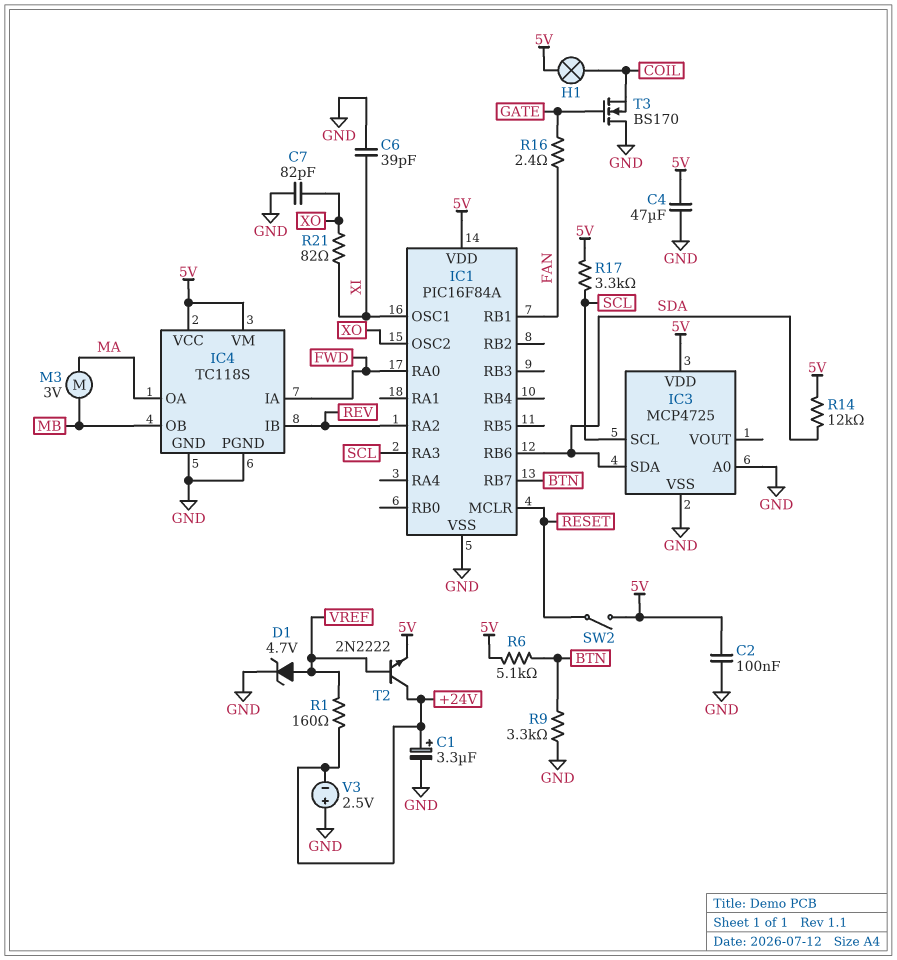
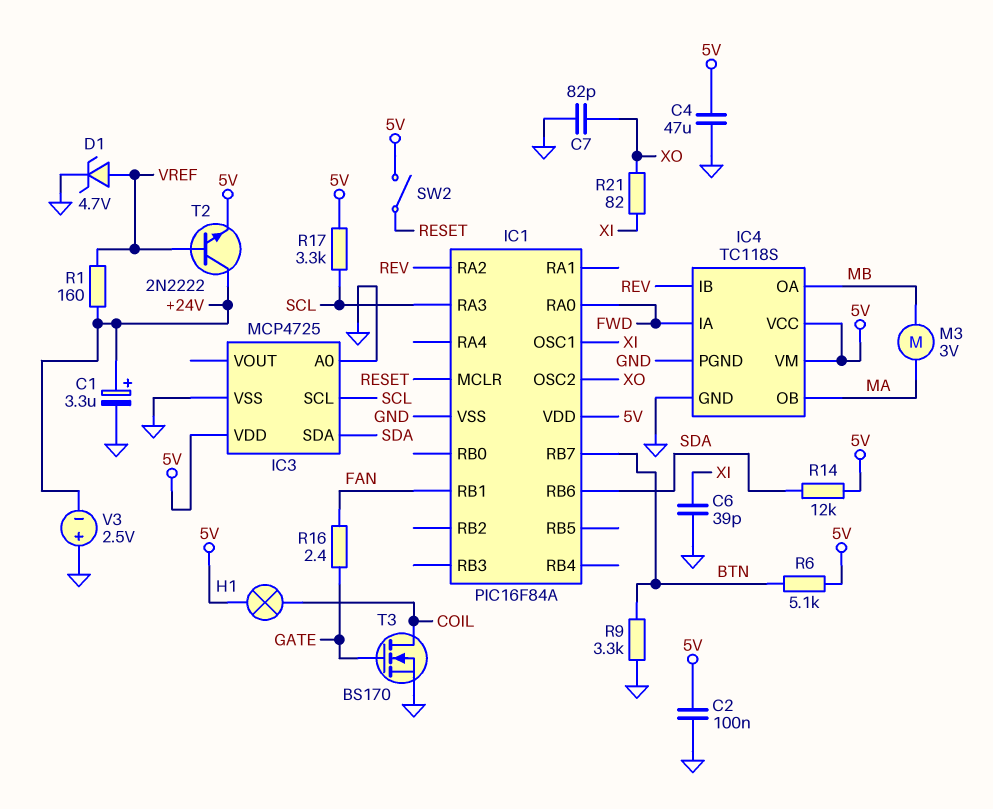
IC4 pin OA: MA -> MB
IC4 pin OB: MB -> MA
T3: NMOS BS170 (G GATE, D GND, S COIL) -> NMOS BS170 (G GATE, D COIL, S GND)

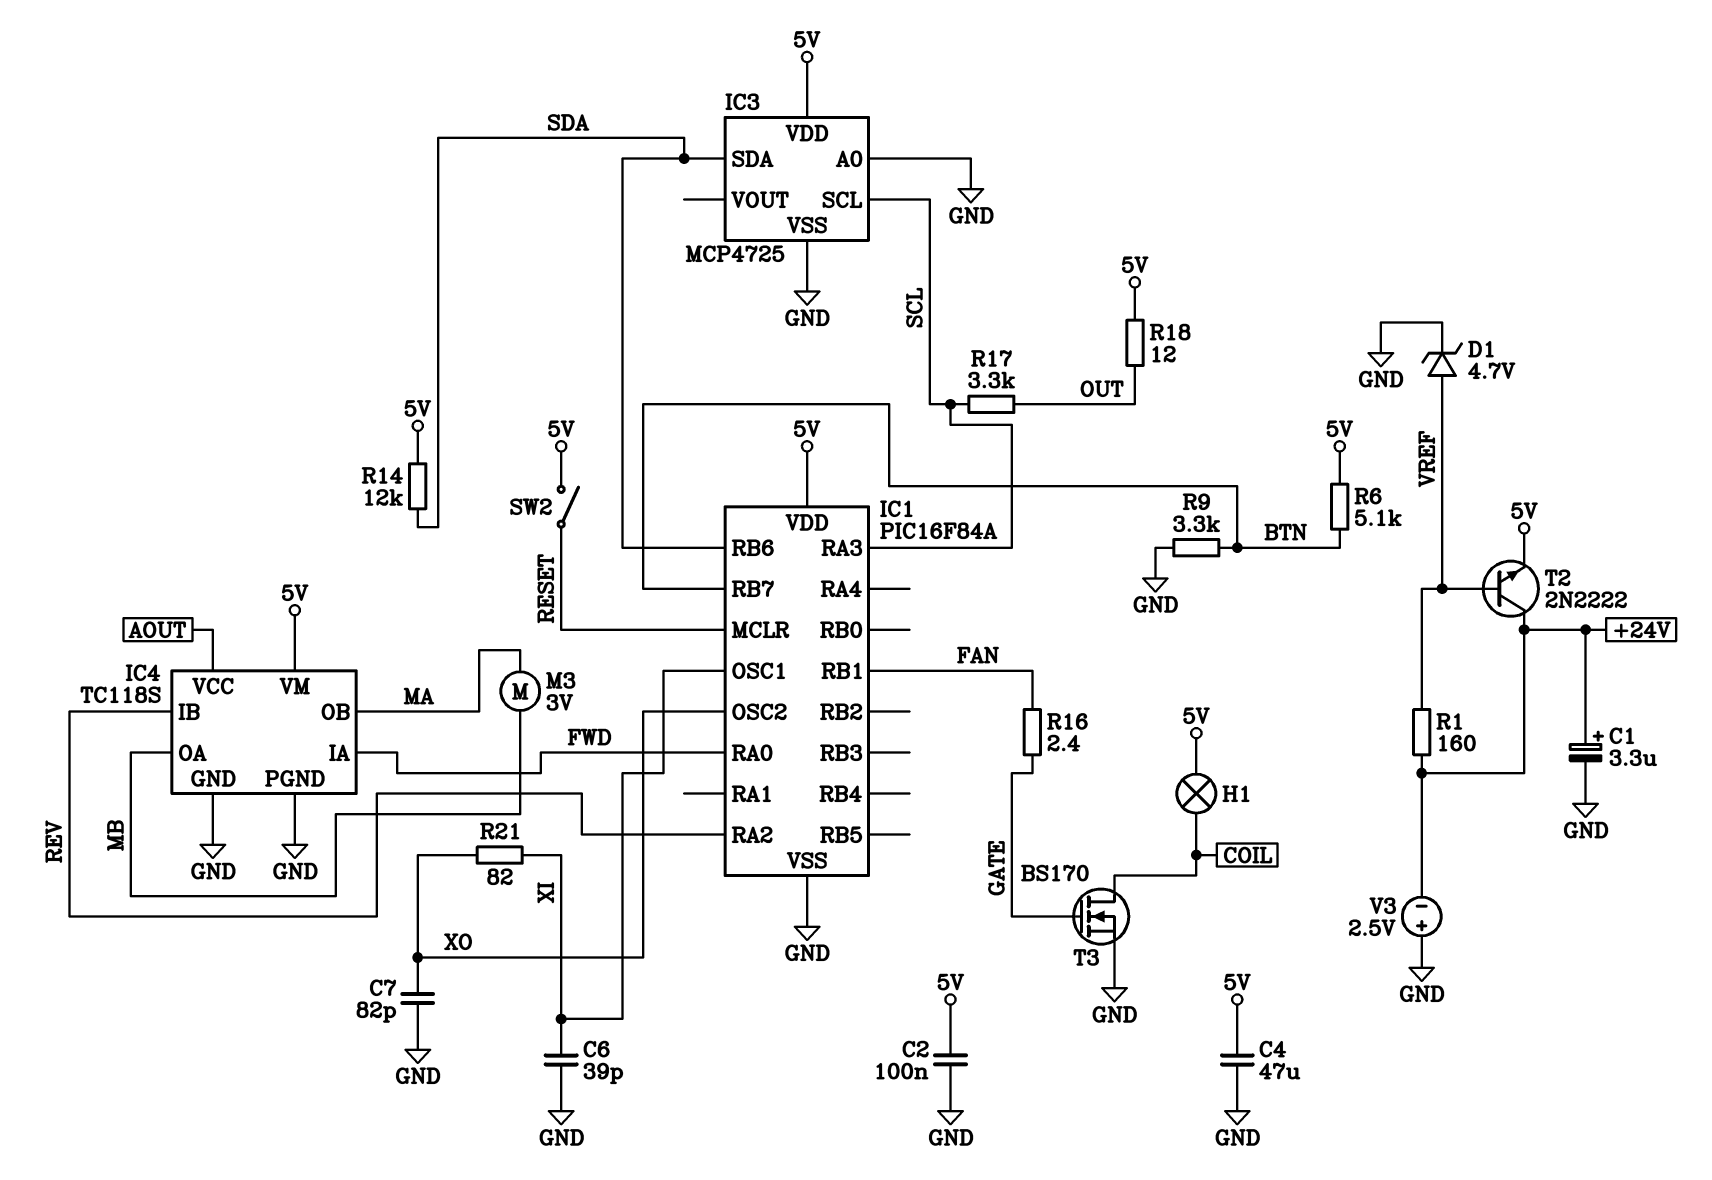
IC4 pin VCC: 5V -> AOUT
R17: 3.3k (5V, SCL) -> 3.3k (OUT, SCL)
R18: none -> 12 (5V, OUT)

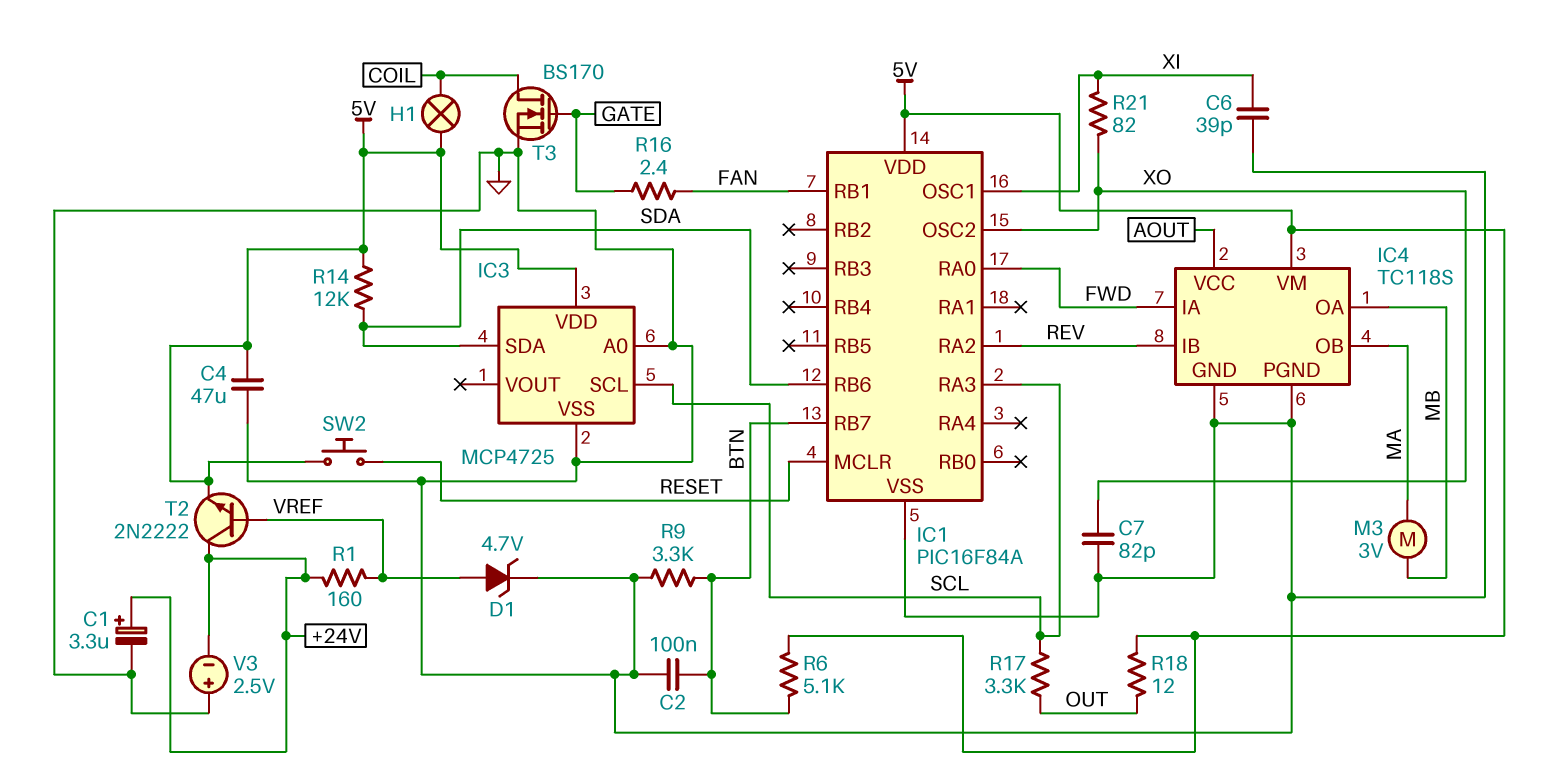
C2: 100nF (5V, GND) -> 100nF (BTN, GND)
SW2: switch (5V, RESET) -> button (5V, RESET)

